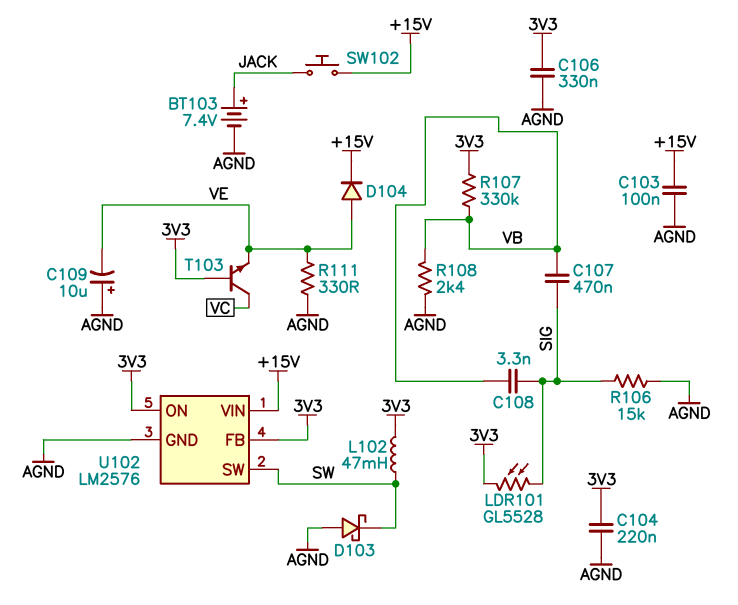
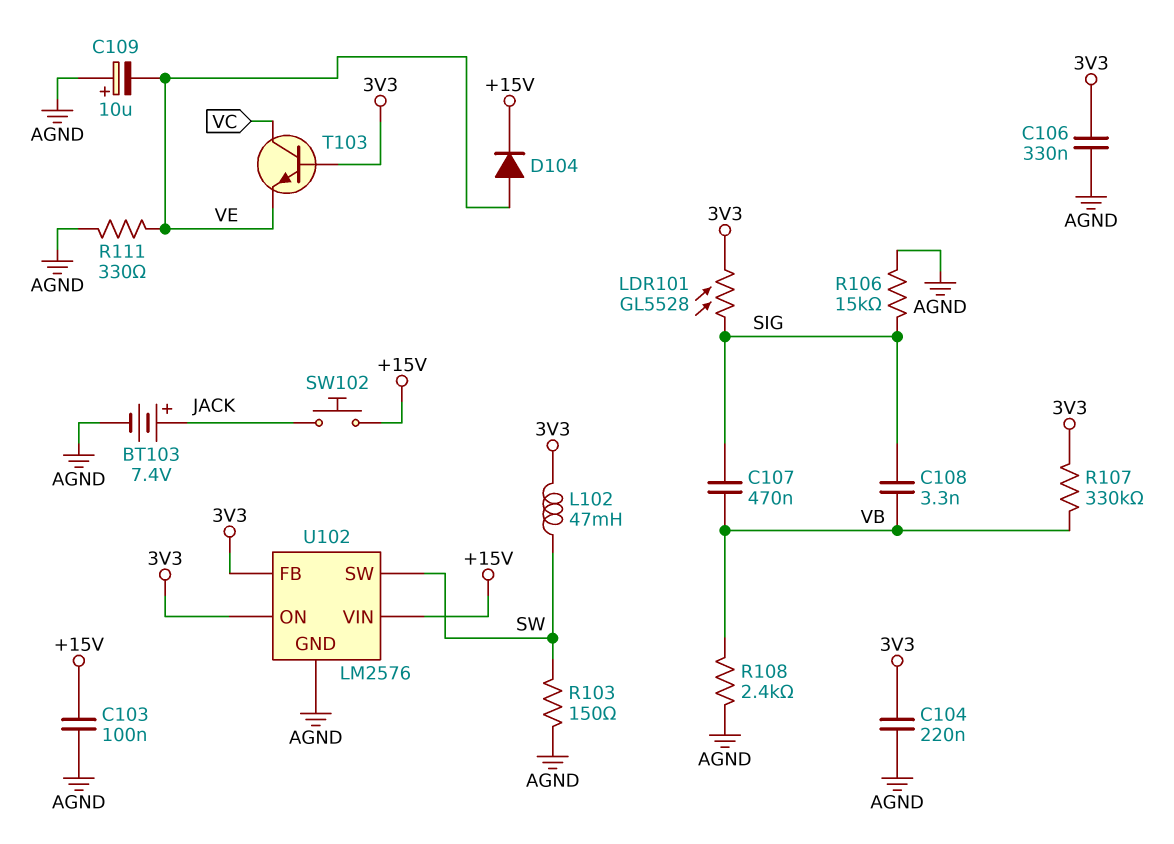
D103: schottky (A AGND, K SW) -> none
R103: none -> 150 (AGND, SW)

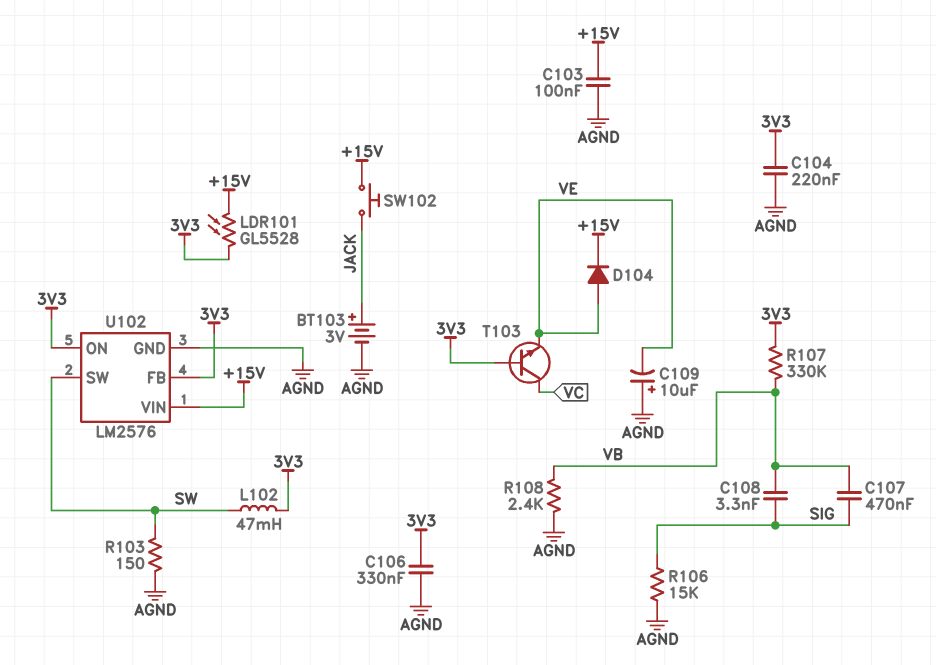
BT103: 7.4V (plus JACK, minus AGND) -> 3V (plus JACK, minus AGND)
LDR101: GL5528 (3V3, SIG) -> GL5528 (+15V, 3V3)
R111: 330 (AGND, VE) -> none

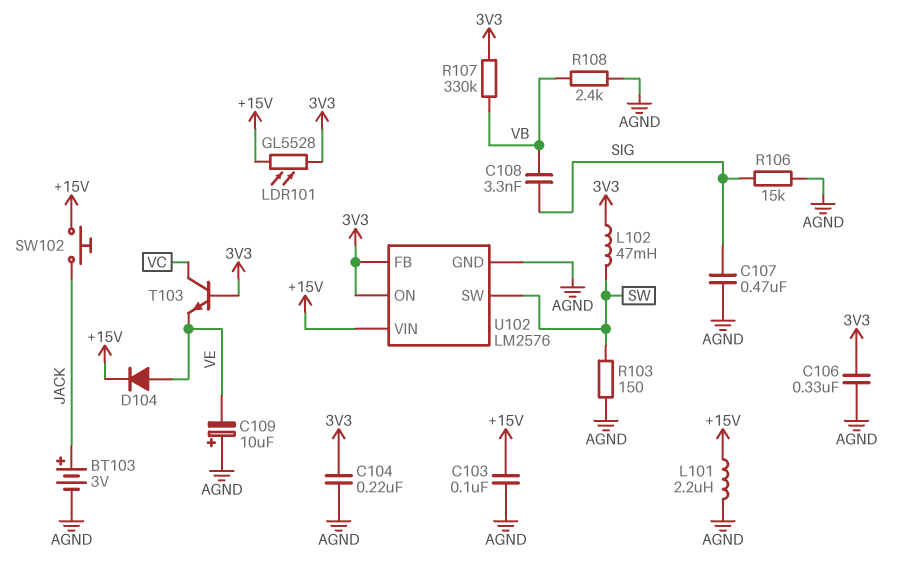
C107: 470nF (SIG, VB) -> 470nF (AGND, SIG)
L101: none -> 2.2uH (+15V, AGND)

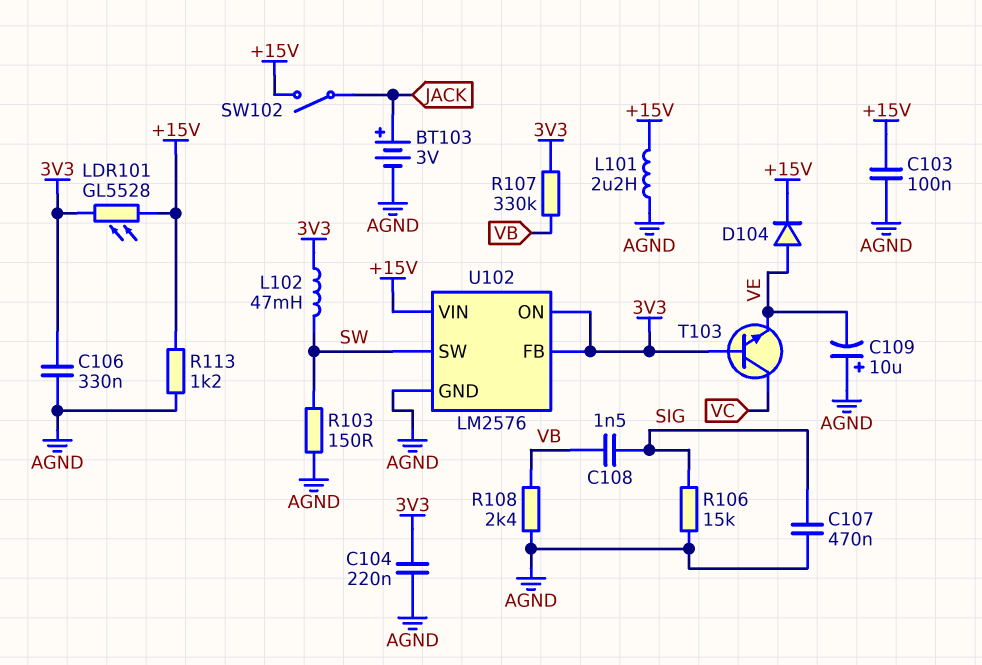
C108: 3.3nF (SIG, VB) -> 1.5nF (SIG, VB)
R113: none -> 1.2k (+15V, AGND)
SW102: button (+15V, JACK) -> switch (+15V, JACK)

